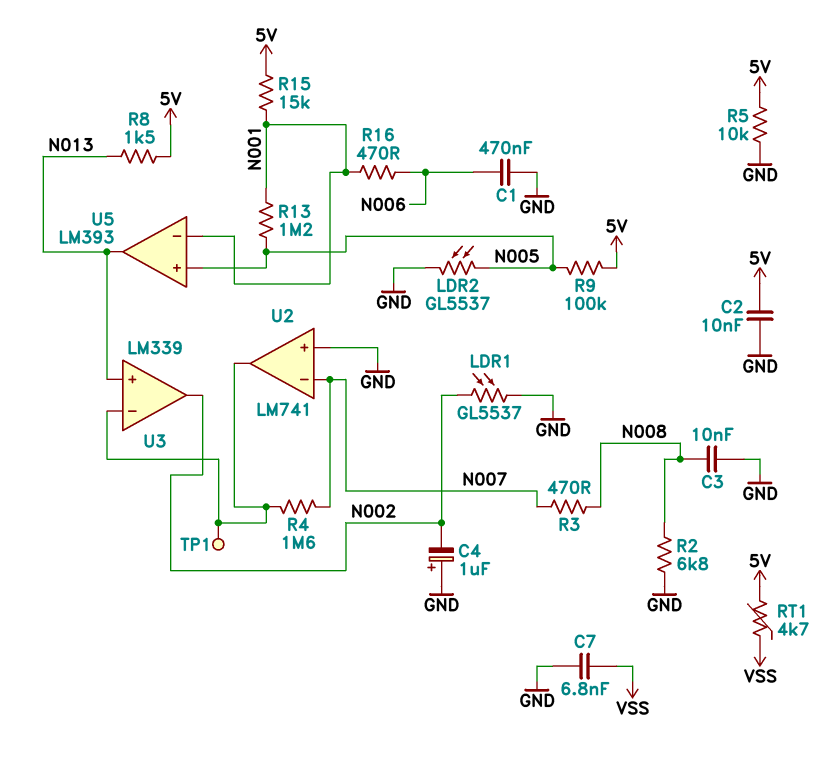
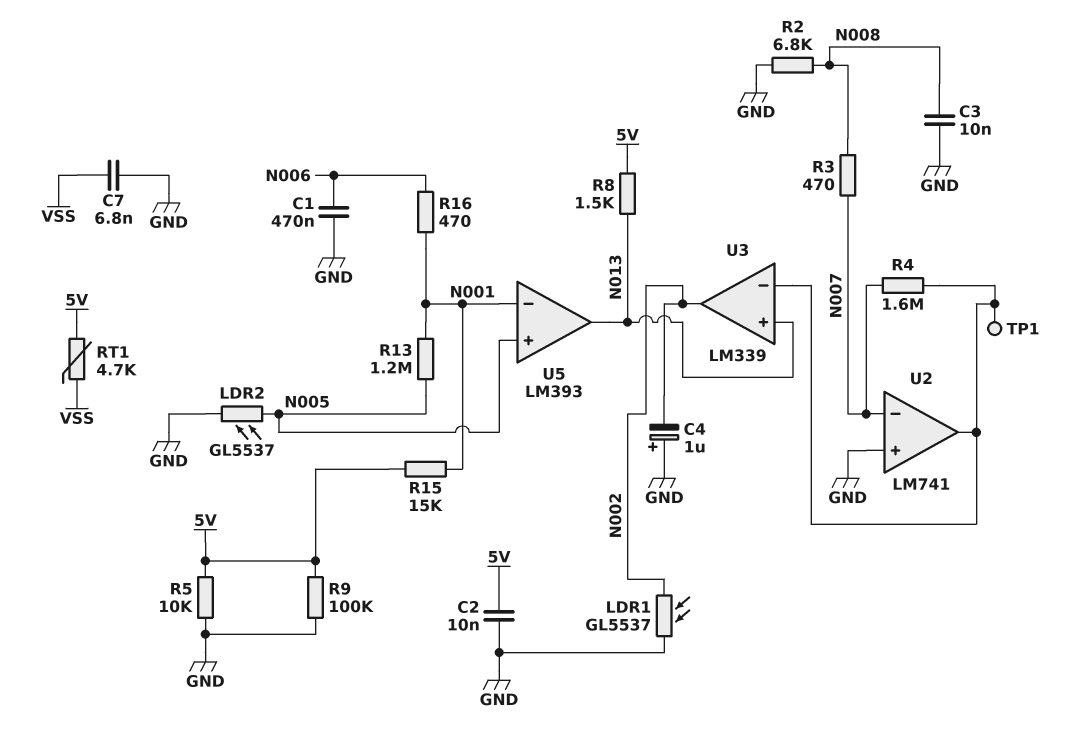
R9: 100k (5V, N005) -> 100k (5V, GND)

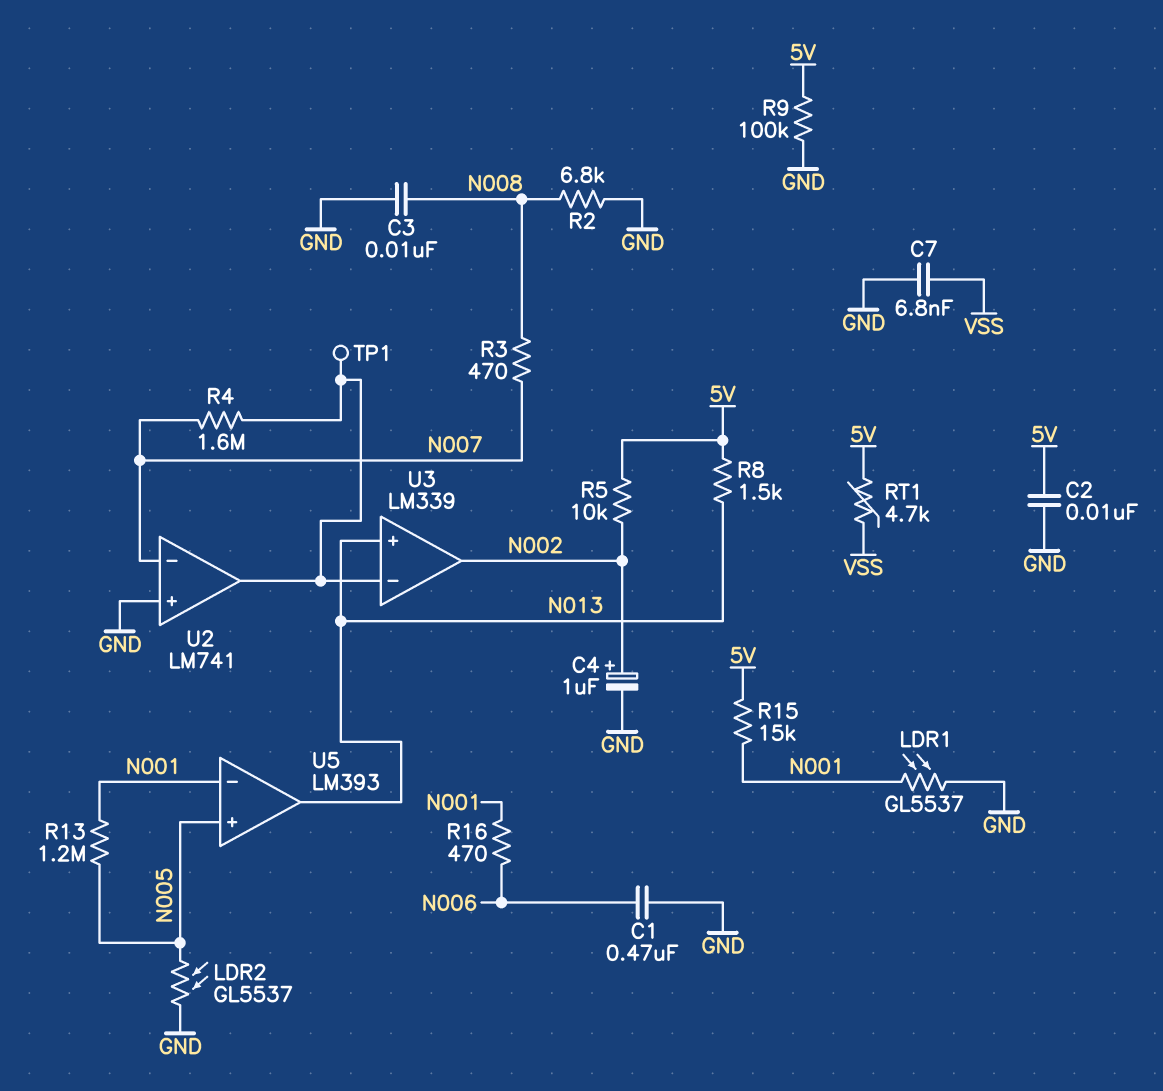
C4: 1uF (plus GND, minus N002) -> 1uF (plus N002, minus GND)
LDR1: GL5537 (GND, N002) -> GL5537 (GND, N001)
R5: 10k (5V, GND) -> 10k (5V, N002)

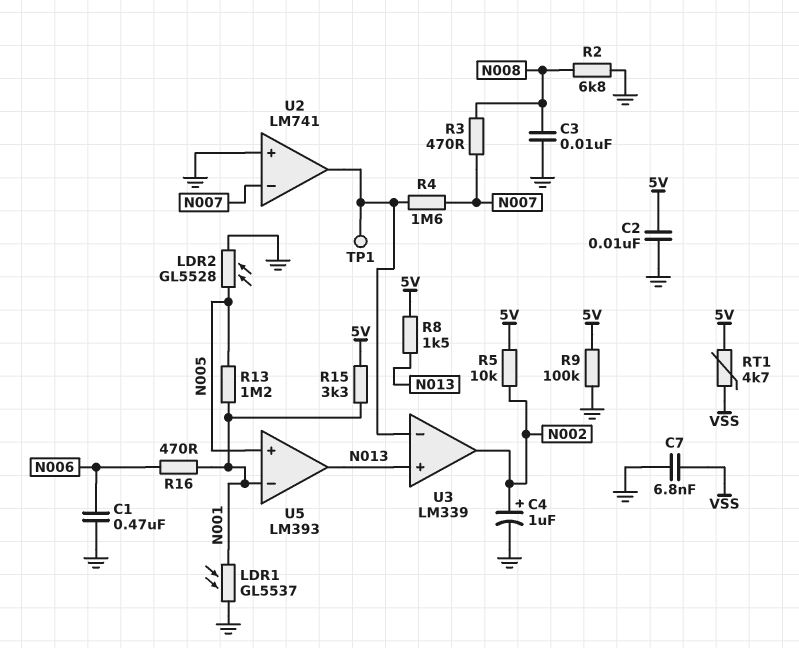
LDR2: GL5537 (GND, N005) -> GL5528 (GND, N005)
R15: 15k (5V, N001) -> 3.3k (5V, N001)

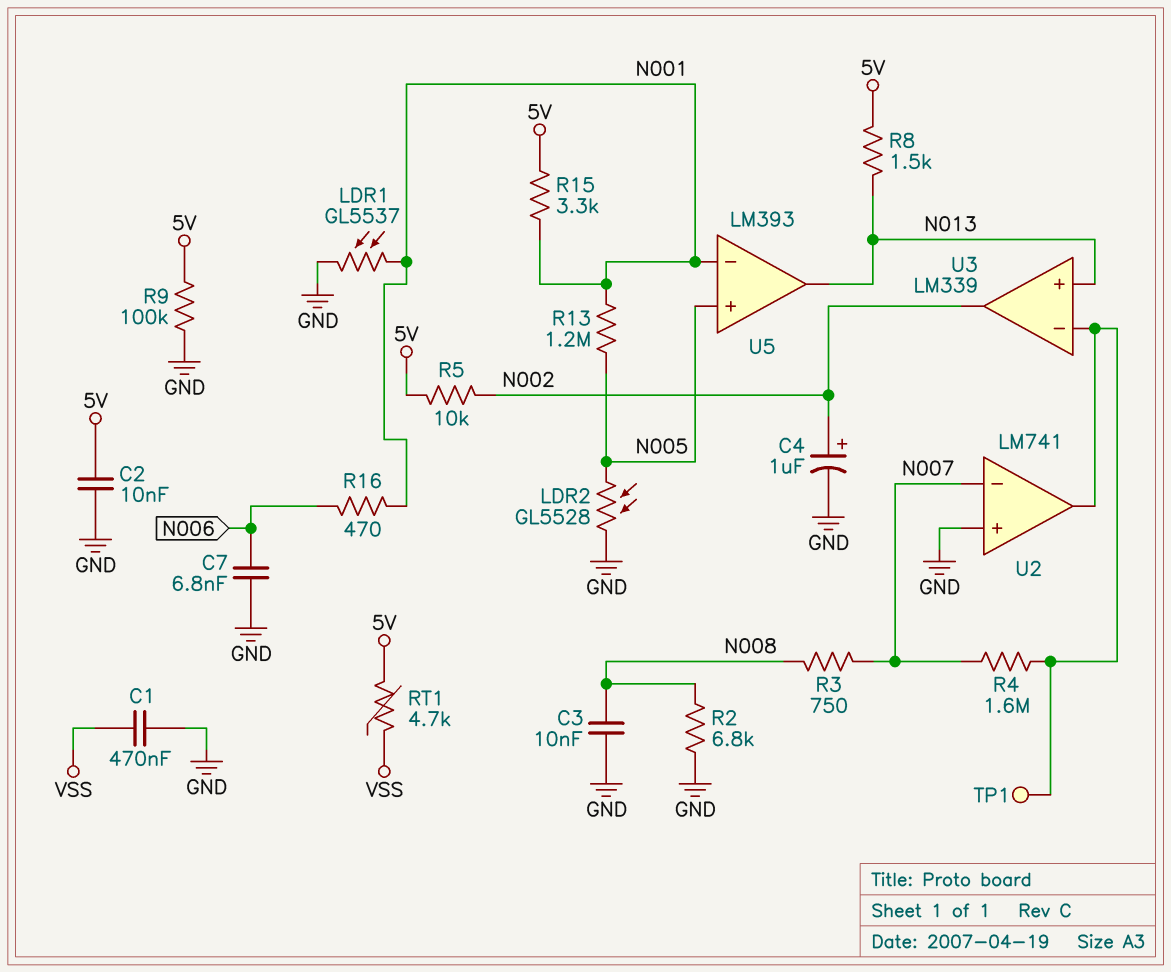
C1: 470nF (GND, N006) -> 470nF (GND, VSS)
C7: 6.8nF (GND, VSS) -> 6.8nF (GND, N006)
R3: 470 (N007, N008) -> 750 (N007, N008)

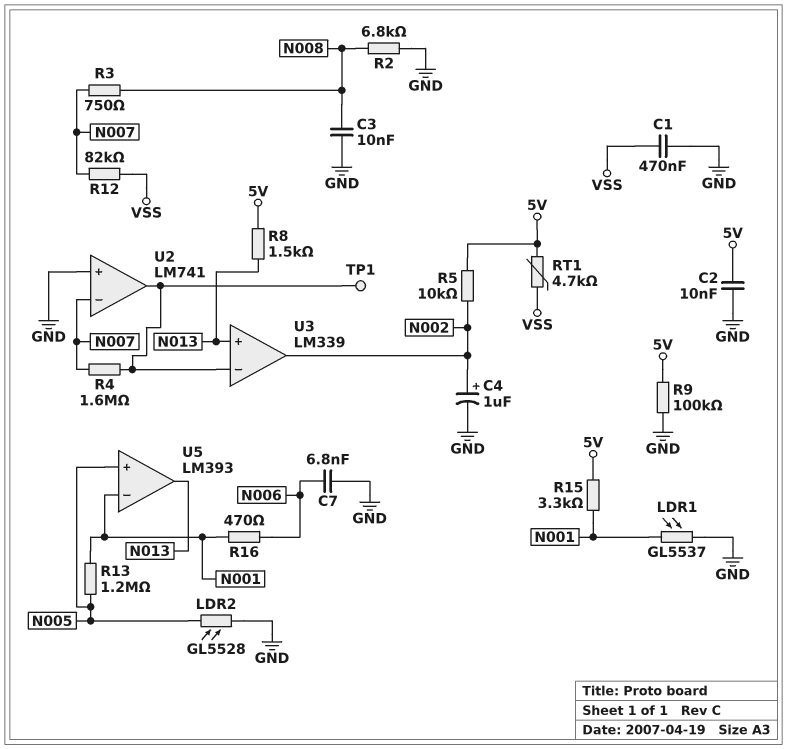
R12: none -> 82k (N007, VSS)

